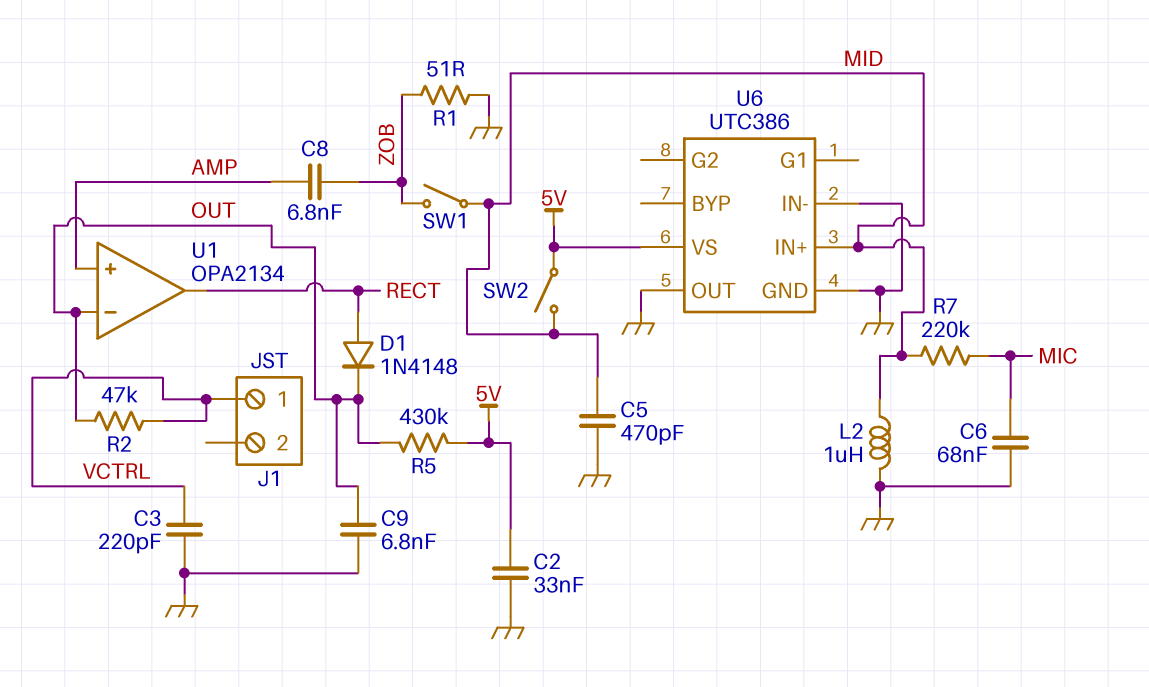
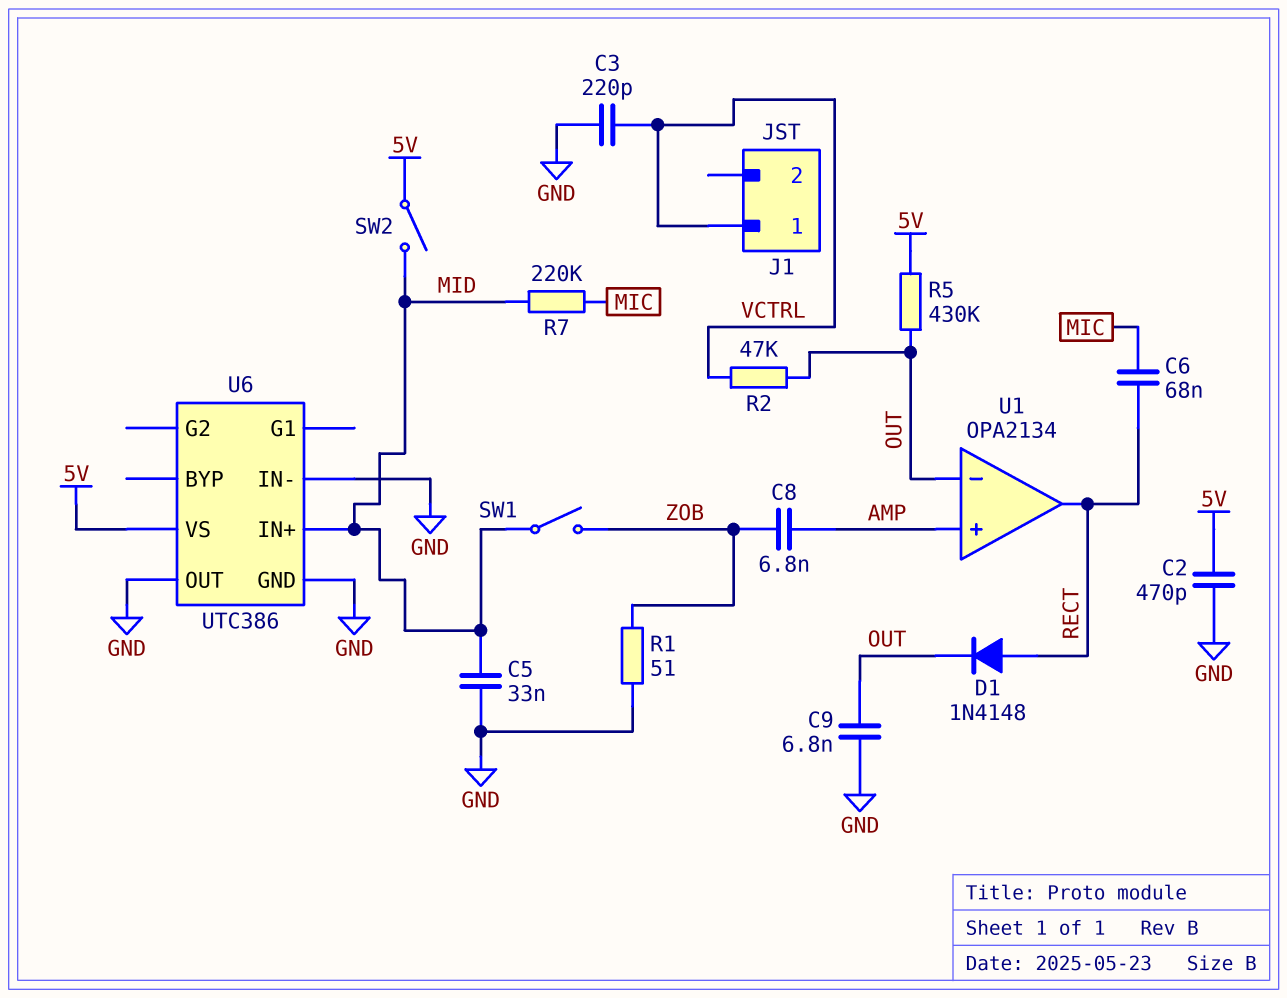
C2: 33nF (5V, GND) -> 470pF (5V, GND)
C5: 470pF (GND, MID) -> 33nF (GND, MID)
C6: 68nF (GND, MIC) -> 68nF (MIC, RECT)
L2: 1uH (GND, MID) -> none

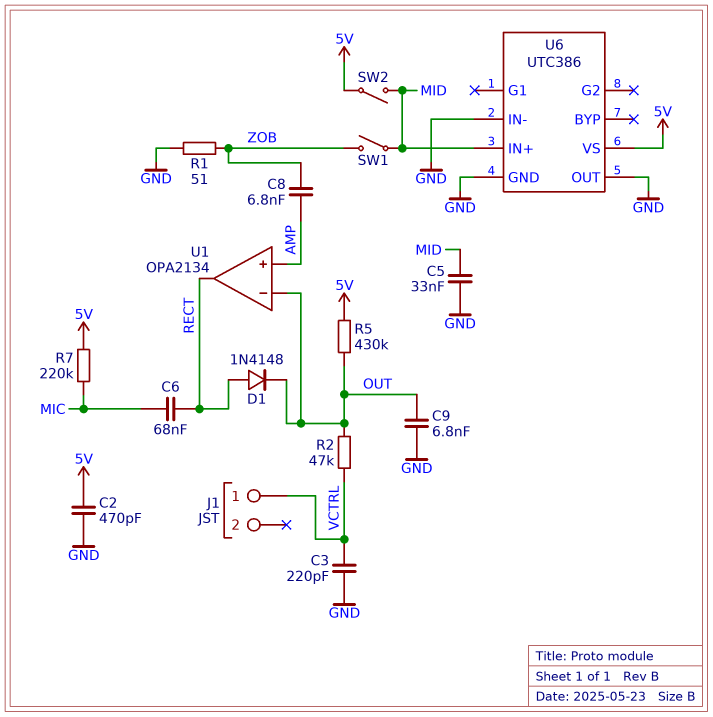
R7: 220k (MIC, MID) -> 220k (5V, MIC)

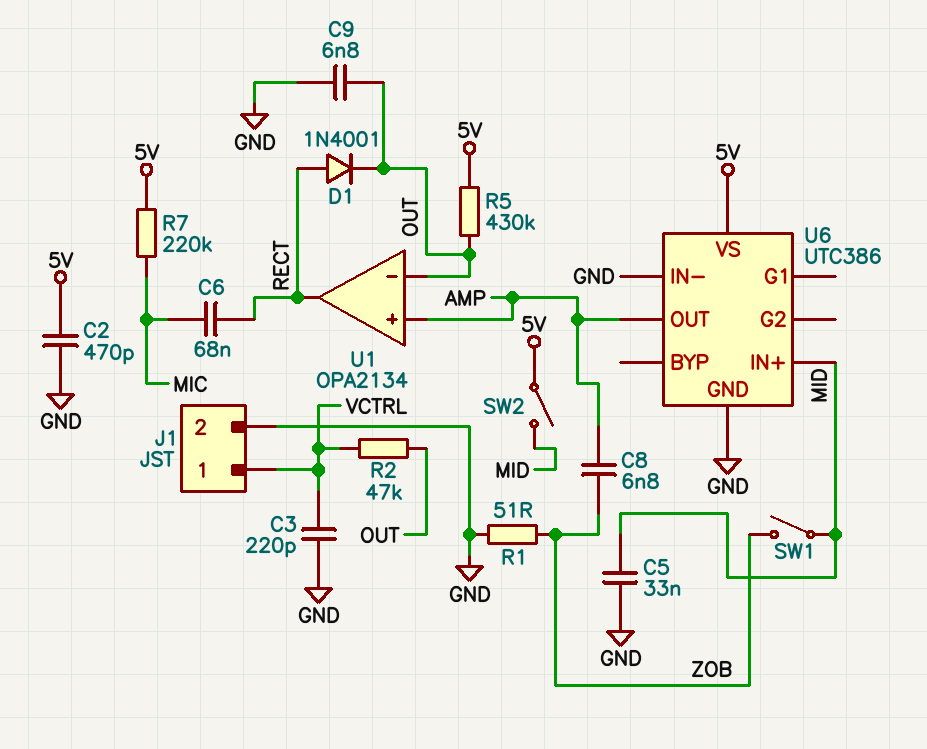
D1: diode 1N4148 (A RECT, K OUT) -> diode 1N4001 (A RECT, K OUT)
J1 pin 2: none -> GND
U6 pin OUT: GND -> AMP

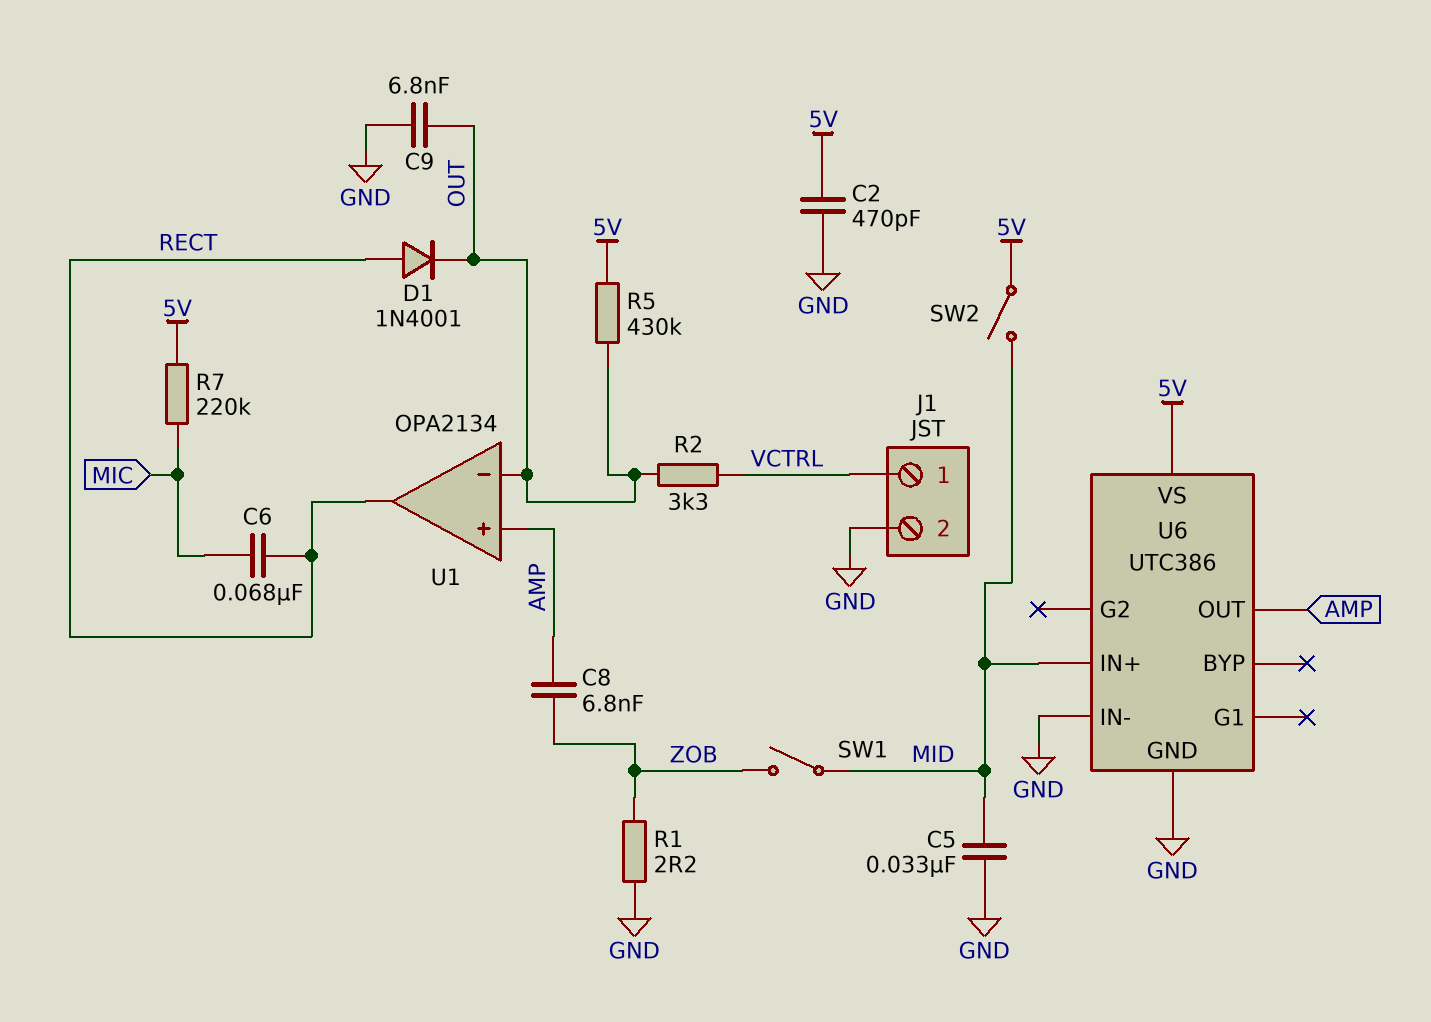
C3: 220pF (GND, VCTRL) -> none
R1: 51 (GND, ZOB) -> 2.2 (GND, ZOB)
R2: 47k (OUT, VCTRL) -> 3.3k (OUT, VCTRL)

